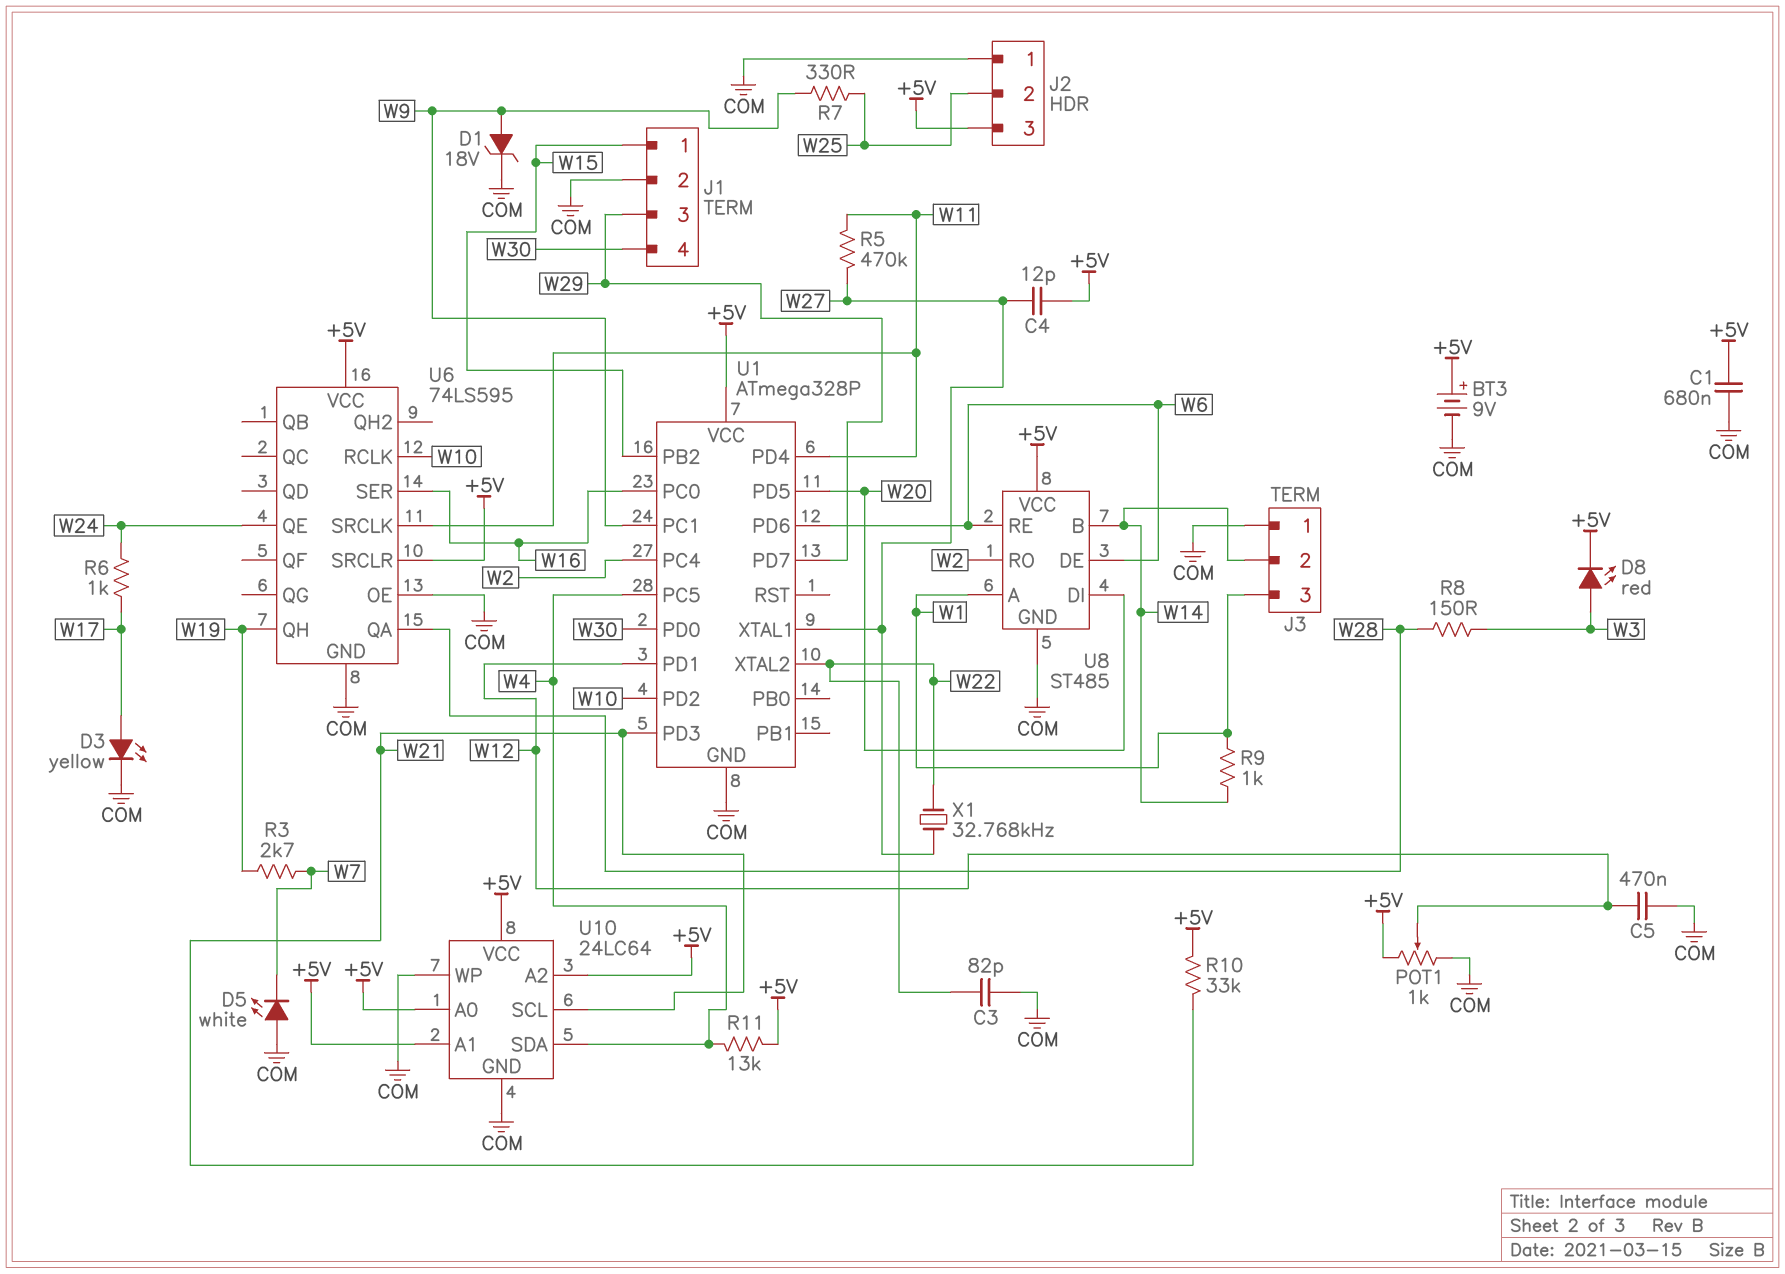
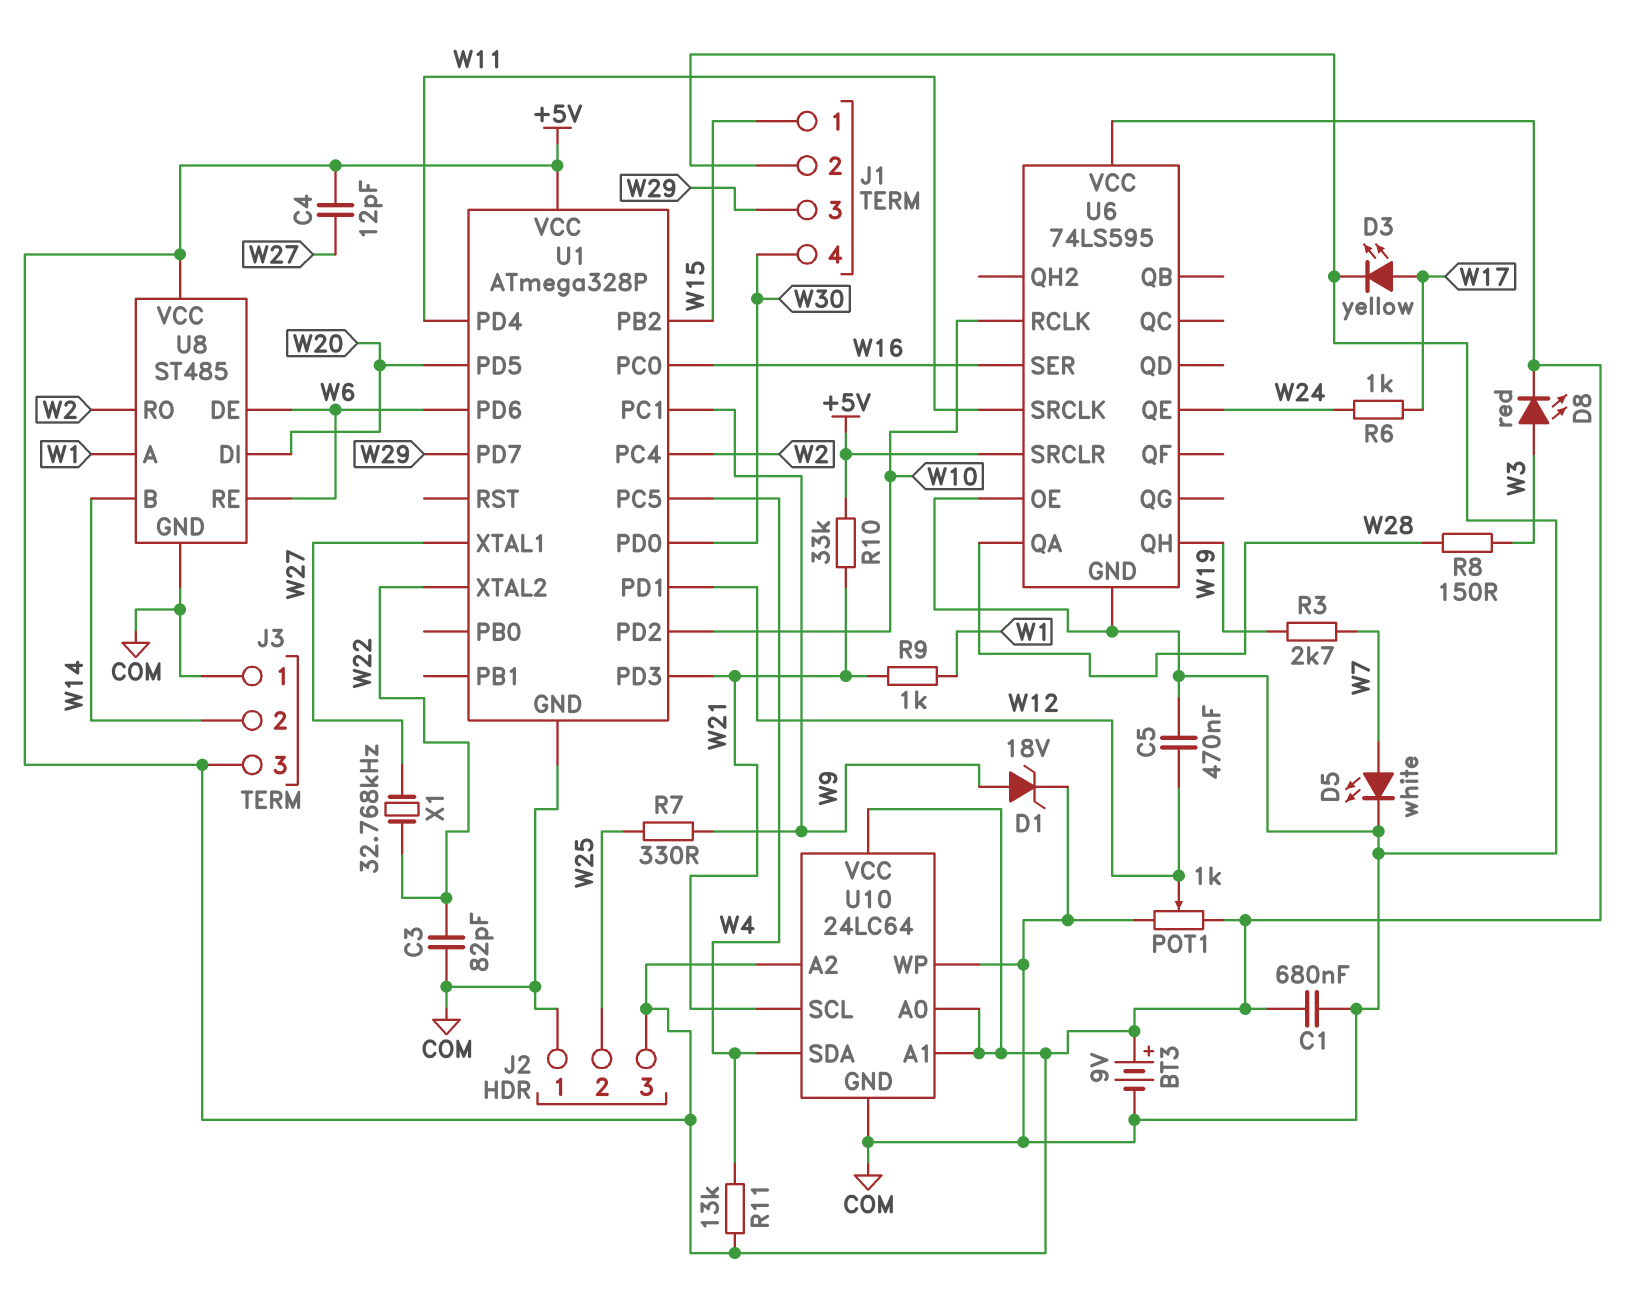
D5: LED white (A COM, K W7) -> LED white (A W7, K COM)
J3 pin 3: W1 -> +5V
R5: 470k (W11, W27) -> none
R9: 1k (W1, W14) -> 1k (W1, W21)

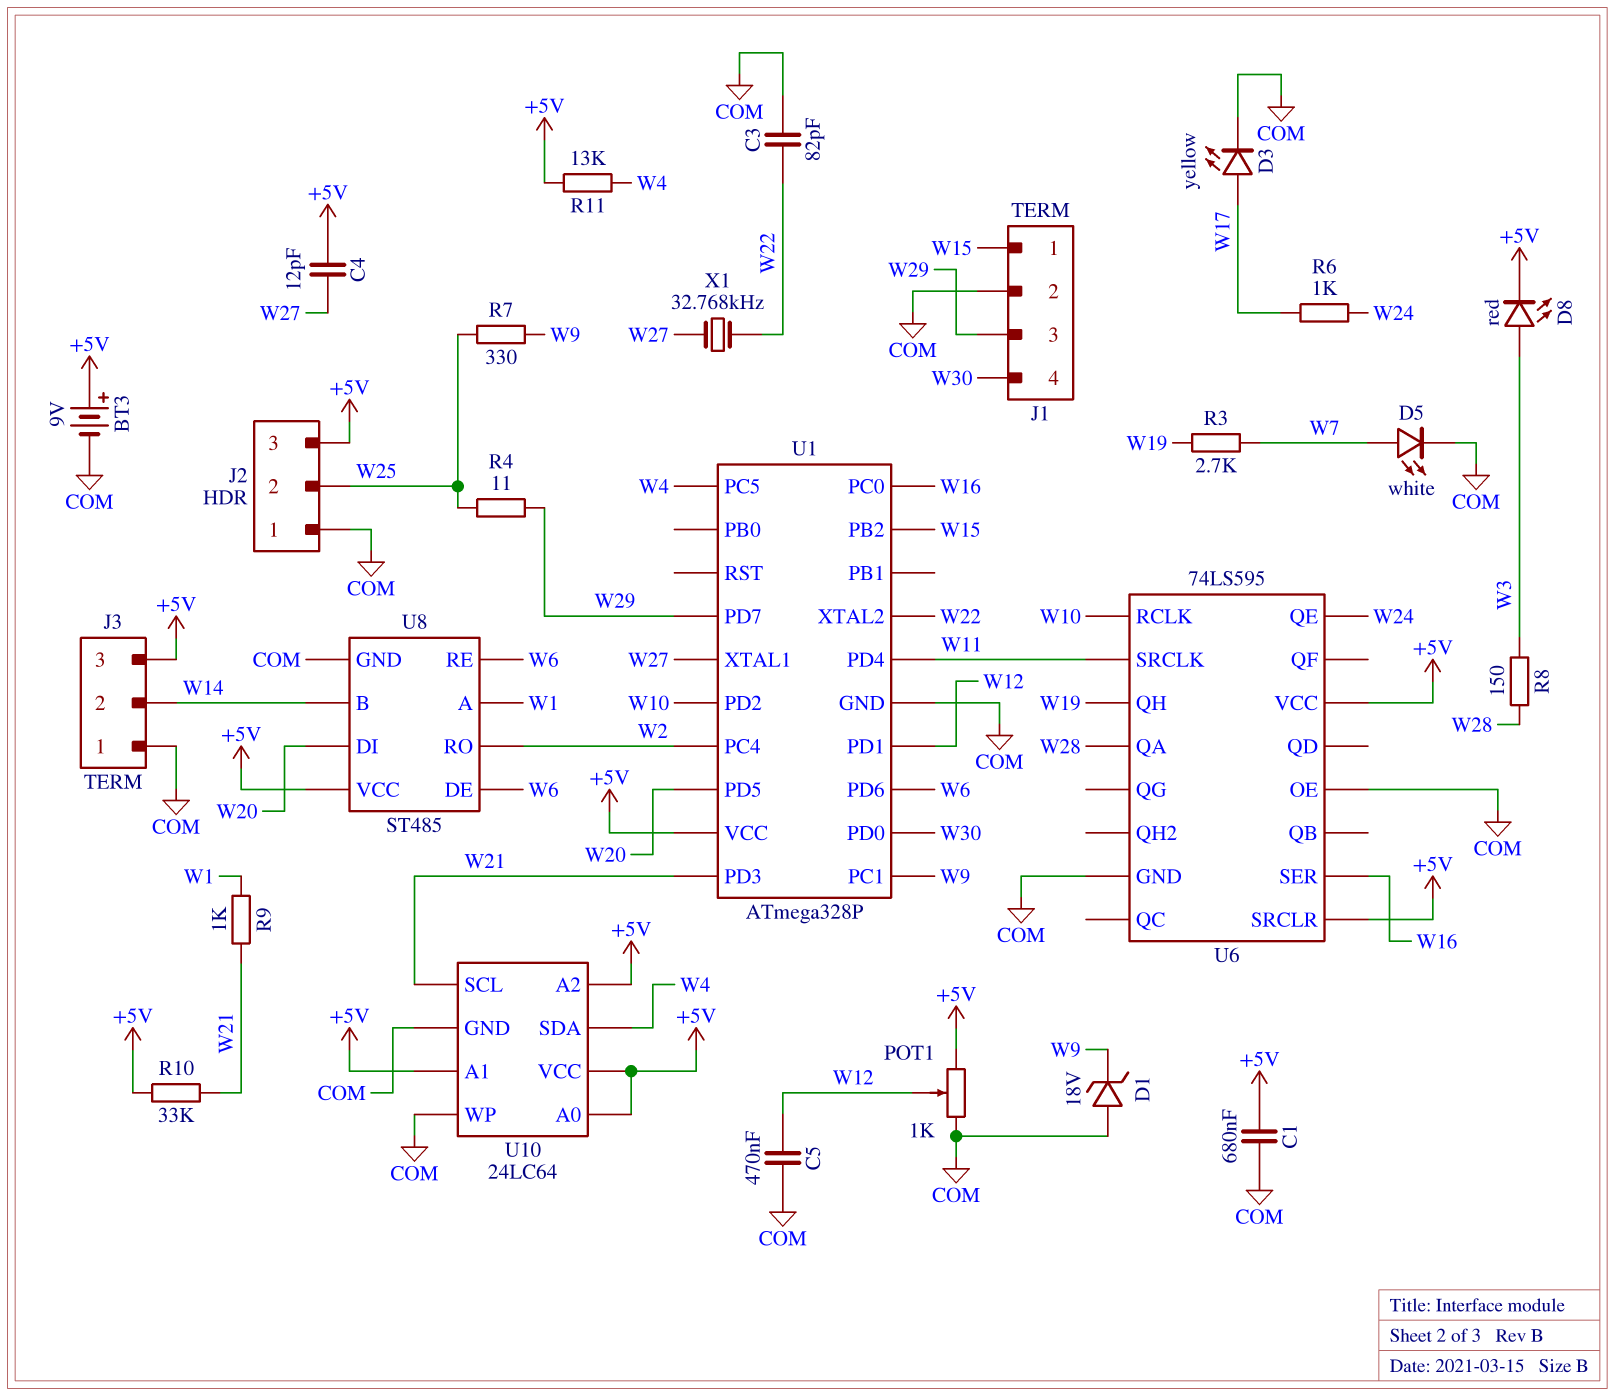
D1: zener 18V (A W9, K COM) -> zener 18V (A COM, K W9)
R4: none -> 11 (W25, W29)

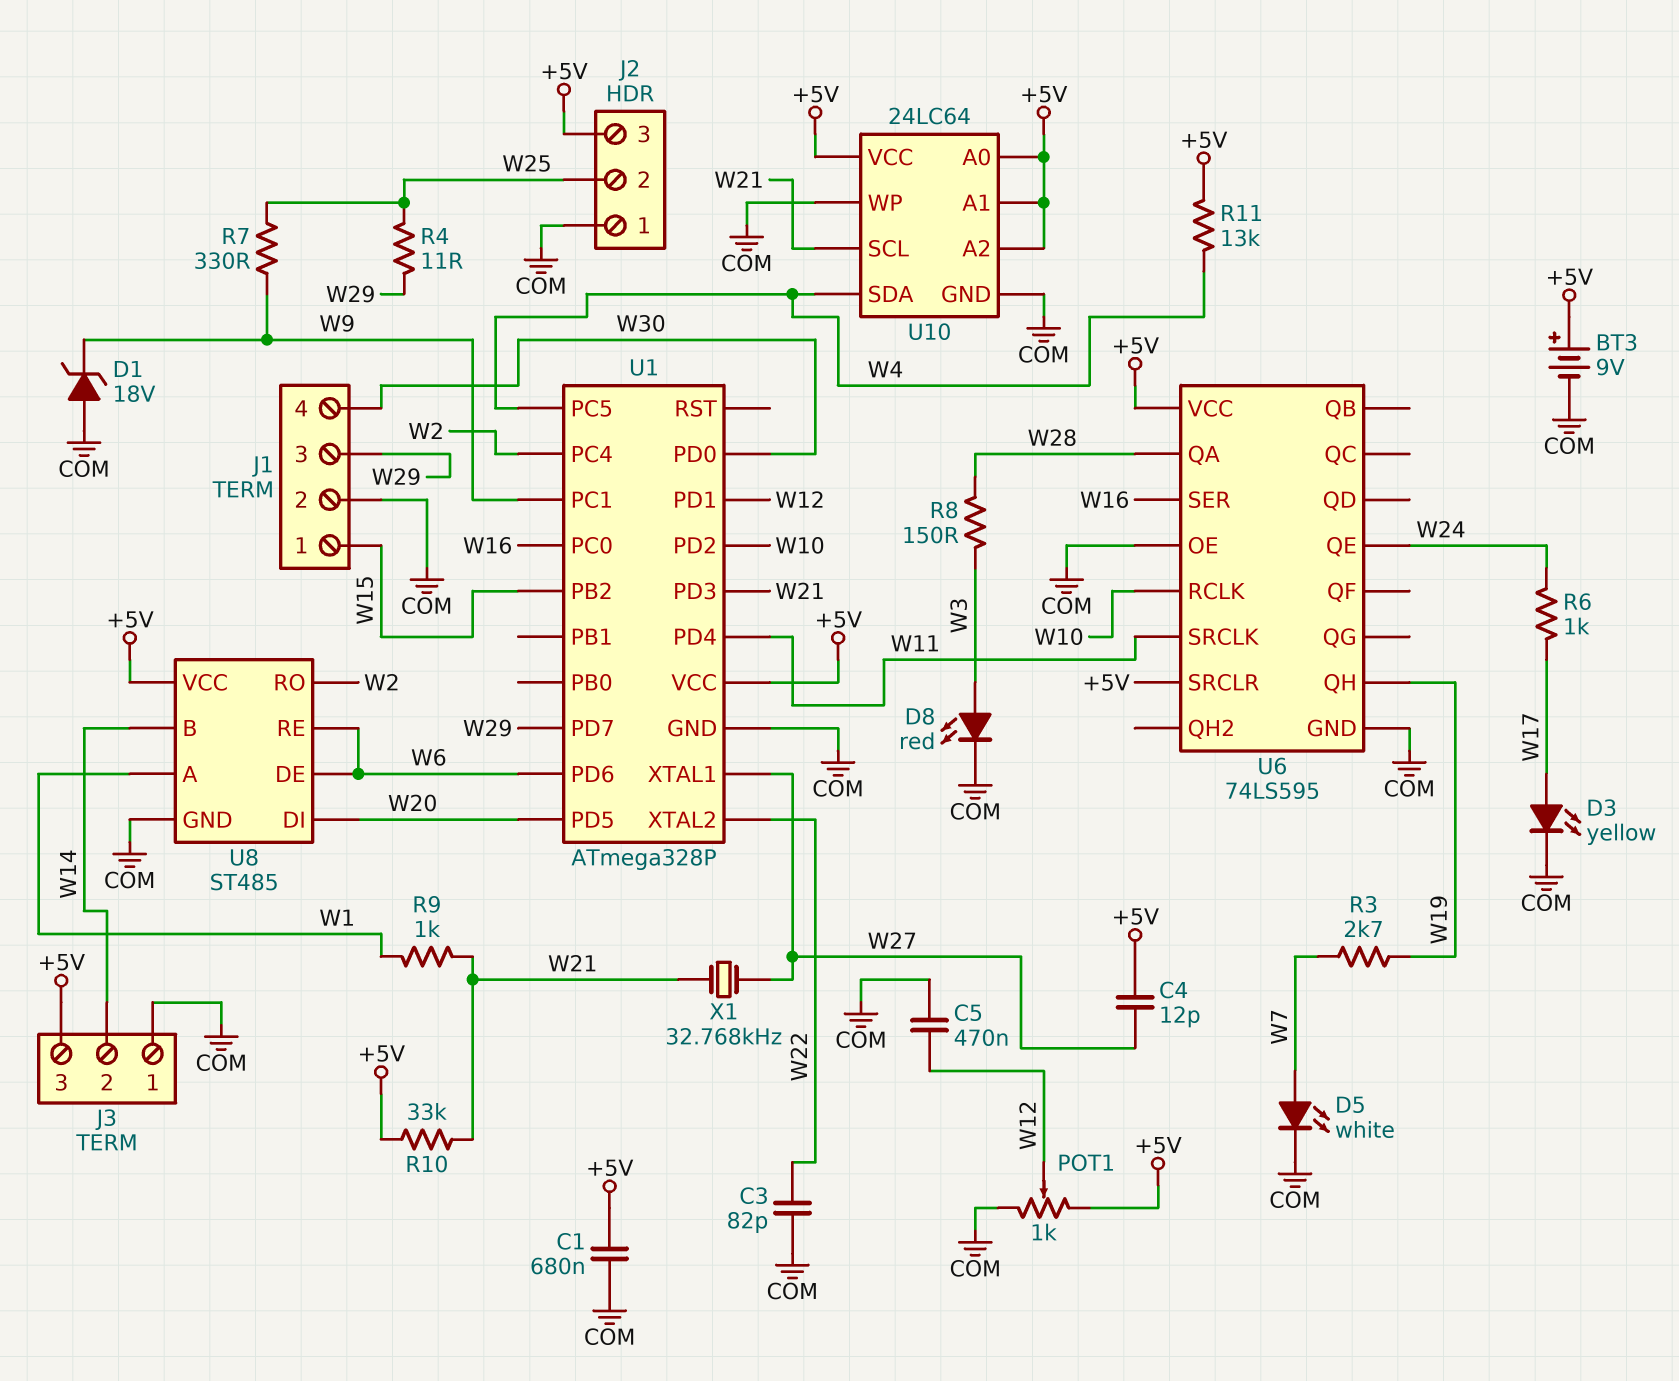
D8: LED red (A W3, K +5V) -> LED red (A W3, K COM)
X1: 32.768kHz (W22, W27) -> 32.768kHz (W21, W27)

